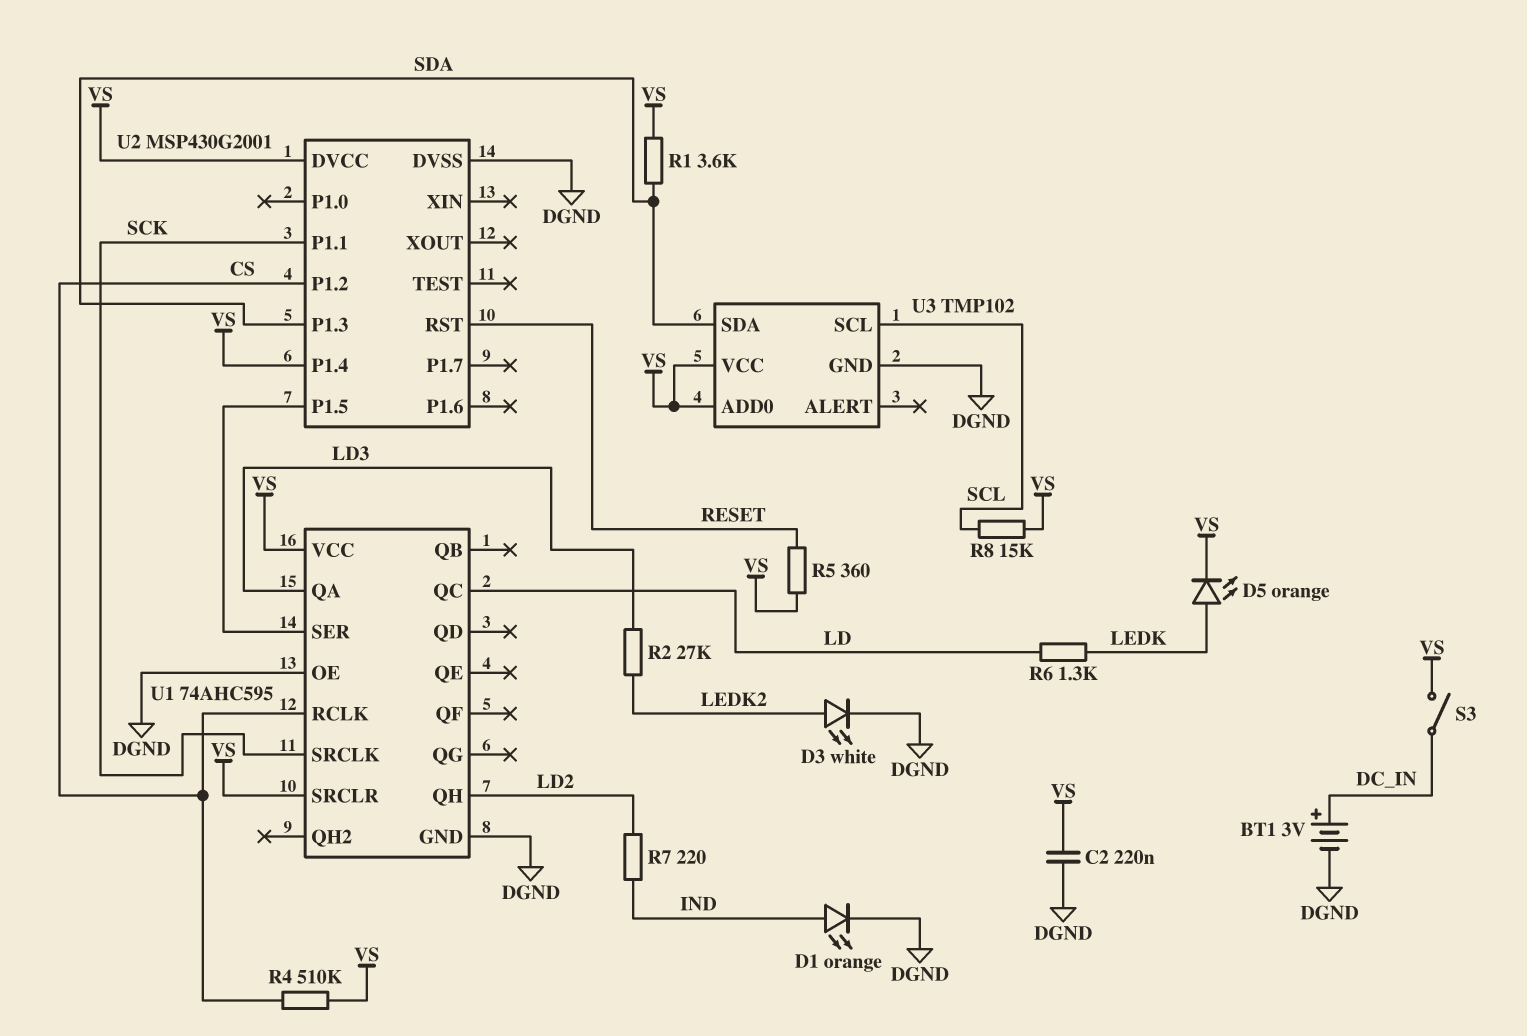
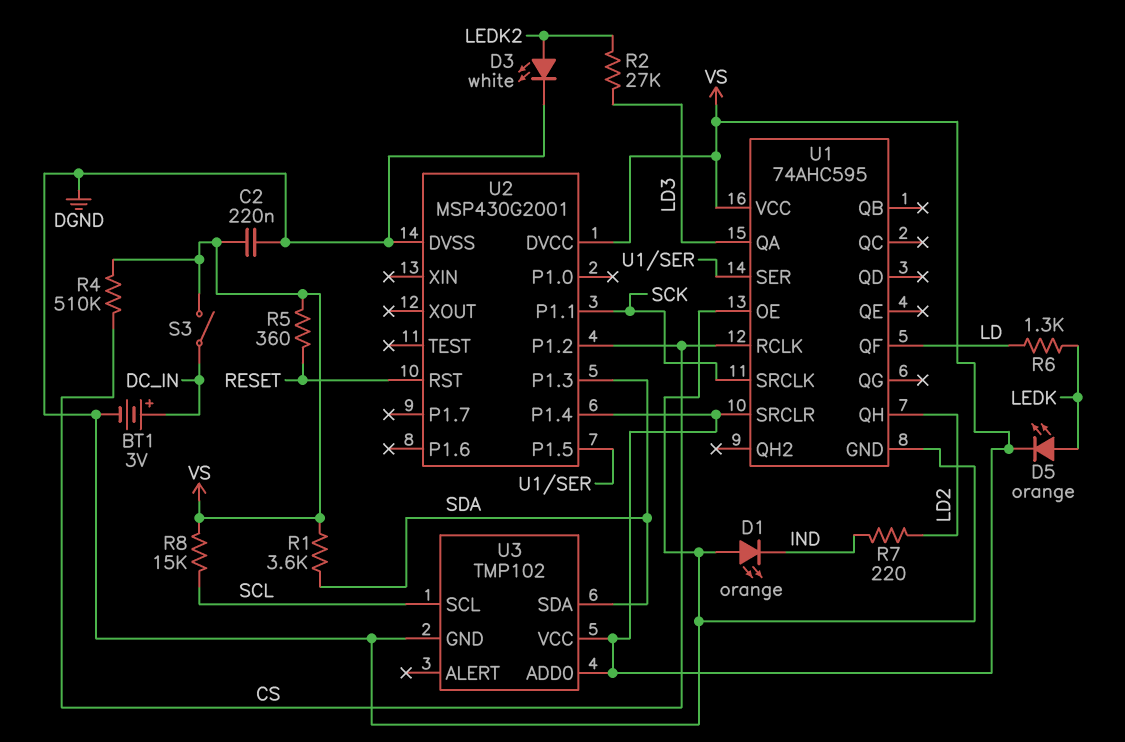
D1: LED orange (A IND, K DGND) -> LED orange (A DGND, K IND)
U1 pin QC: LD -> none
U1 pin QF: none -> LD

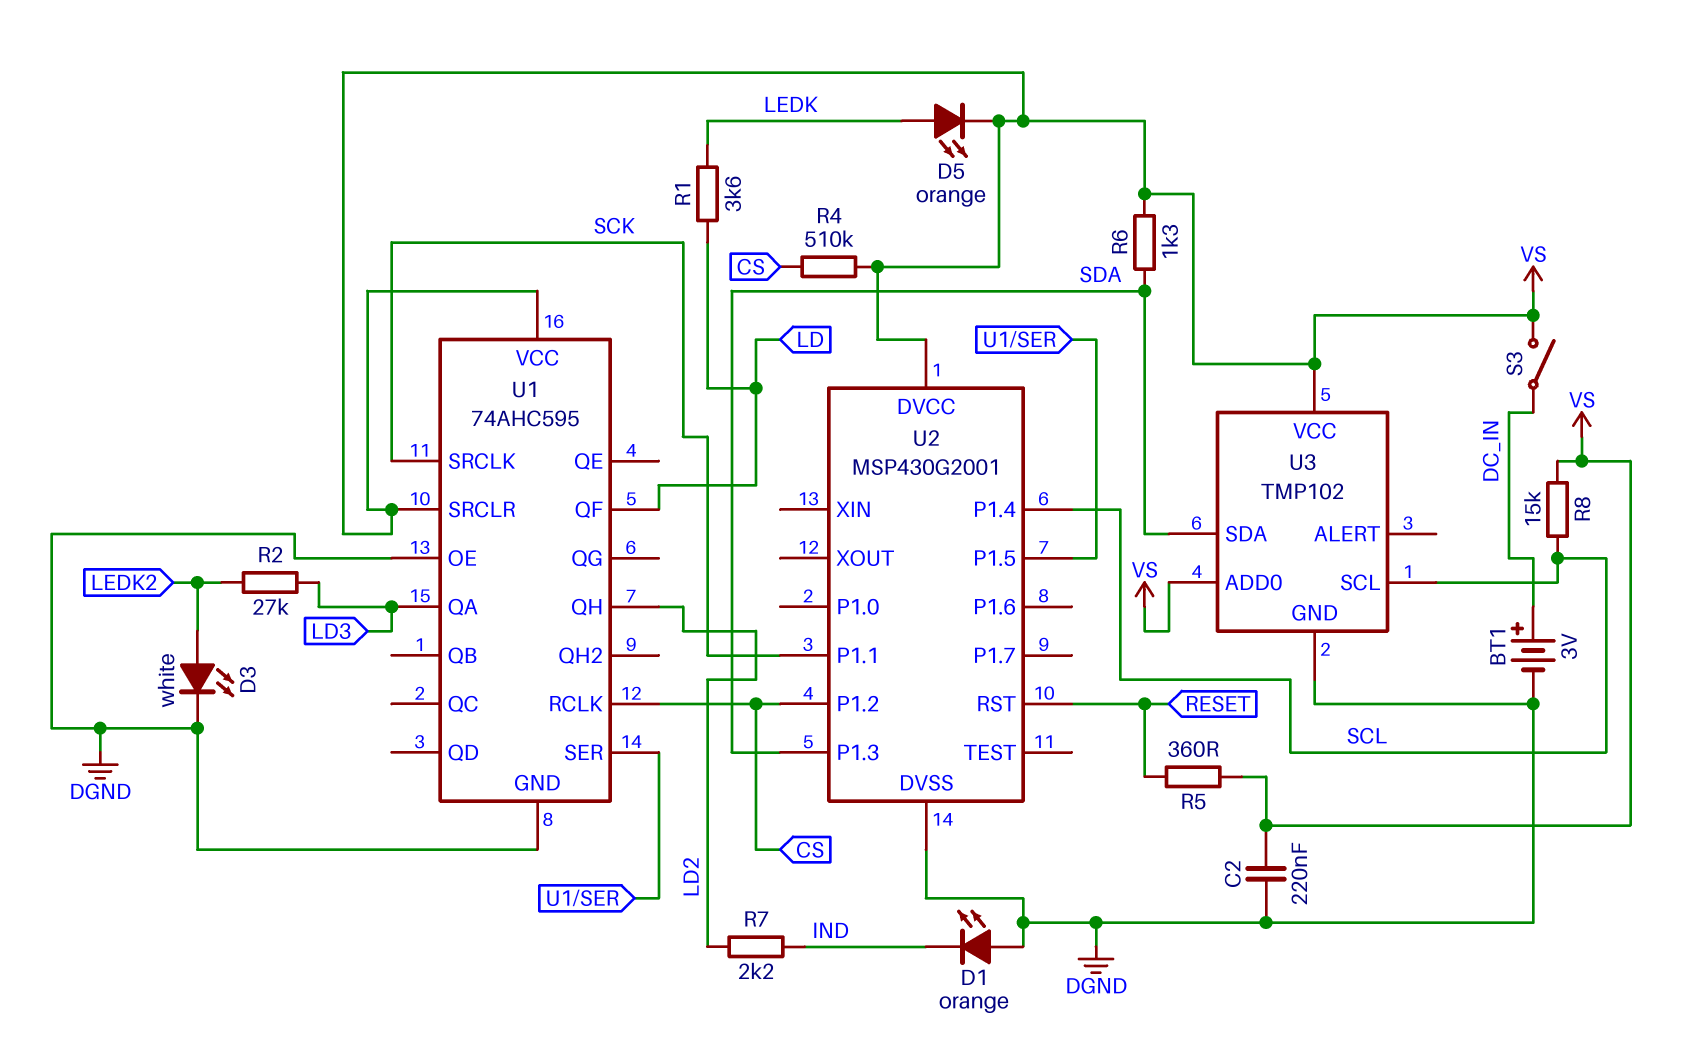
R1: 3.6k (SDA, VS) -> 3.6k (LD, LEDK)
R6: 1.3k (LD, LEDK) -> 1.3k (SDA, VS)
R7: 220 (IND, LD2) -> 2.2k (IND, LD2)
U2 pin P1.4: VS -> SCL

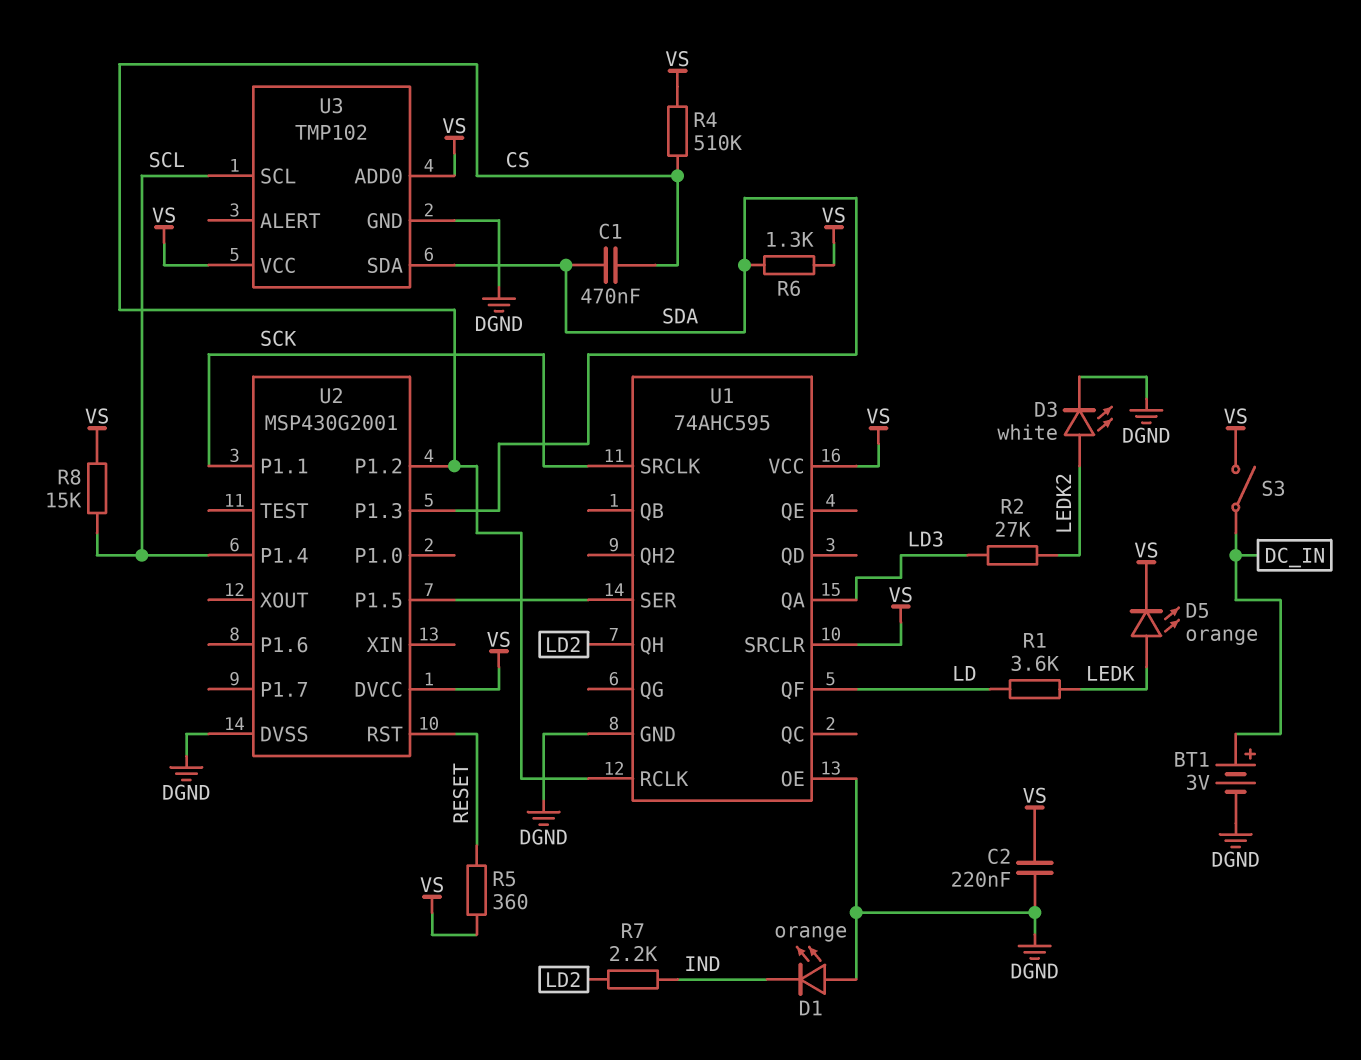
C1: none -> 470nF (CS, SDA)

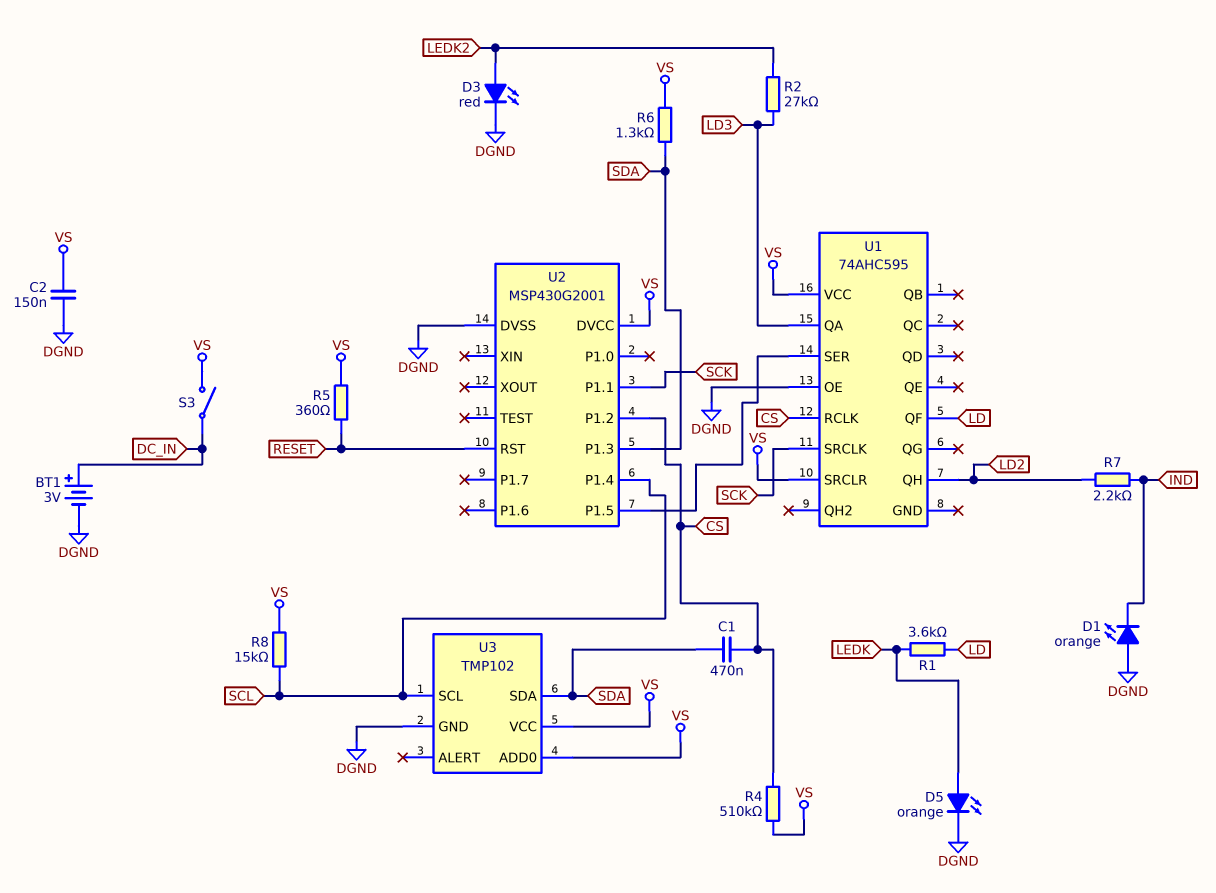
C2: 220nF (DGND, VS) -> 150nF (DGND, VS)
D3: LED white (A LEDK2, K DGND) -> LED red (A LEDK2, K DGND)
D5: LED orange (A LEDK, K VS) -> LED orange (A LEDK, K DGND)
U1 pin GND: DGND -> none

